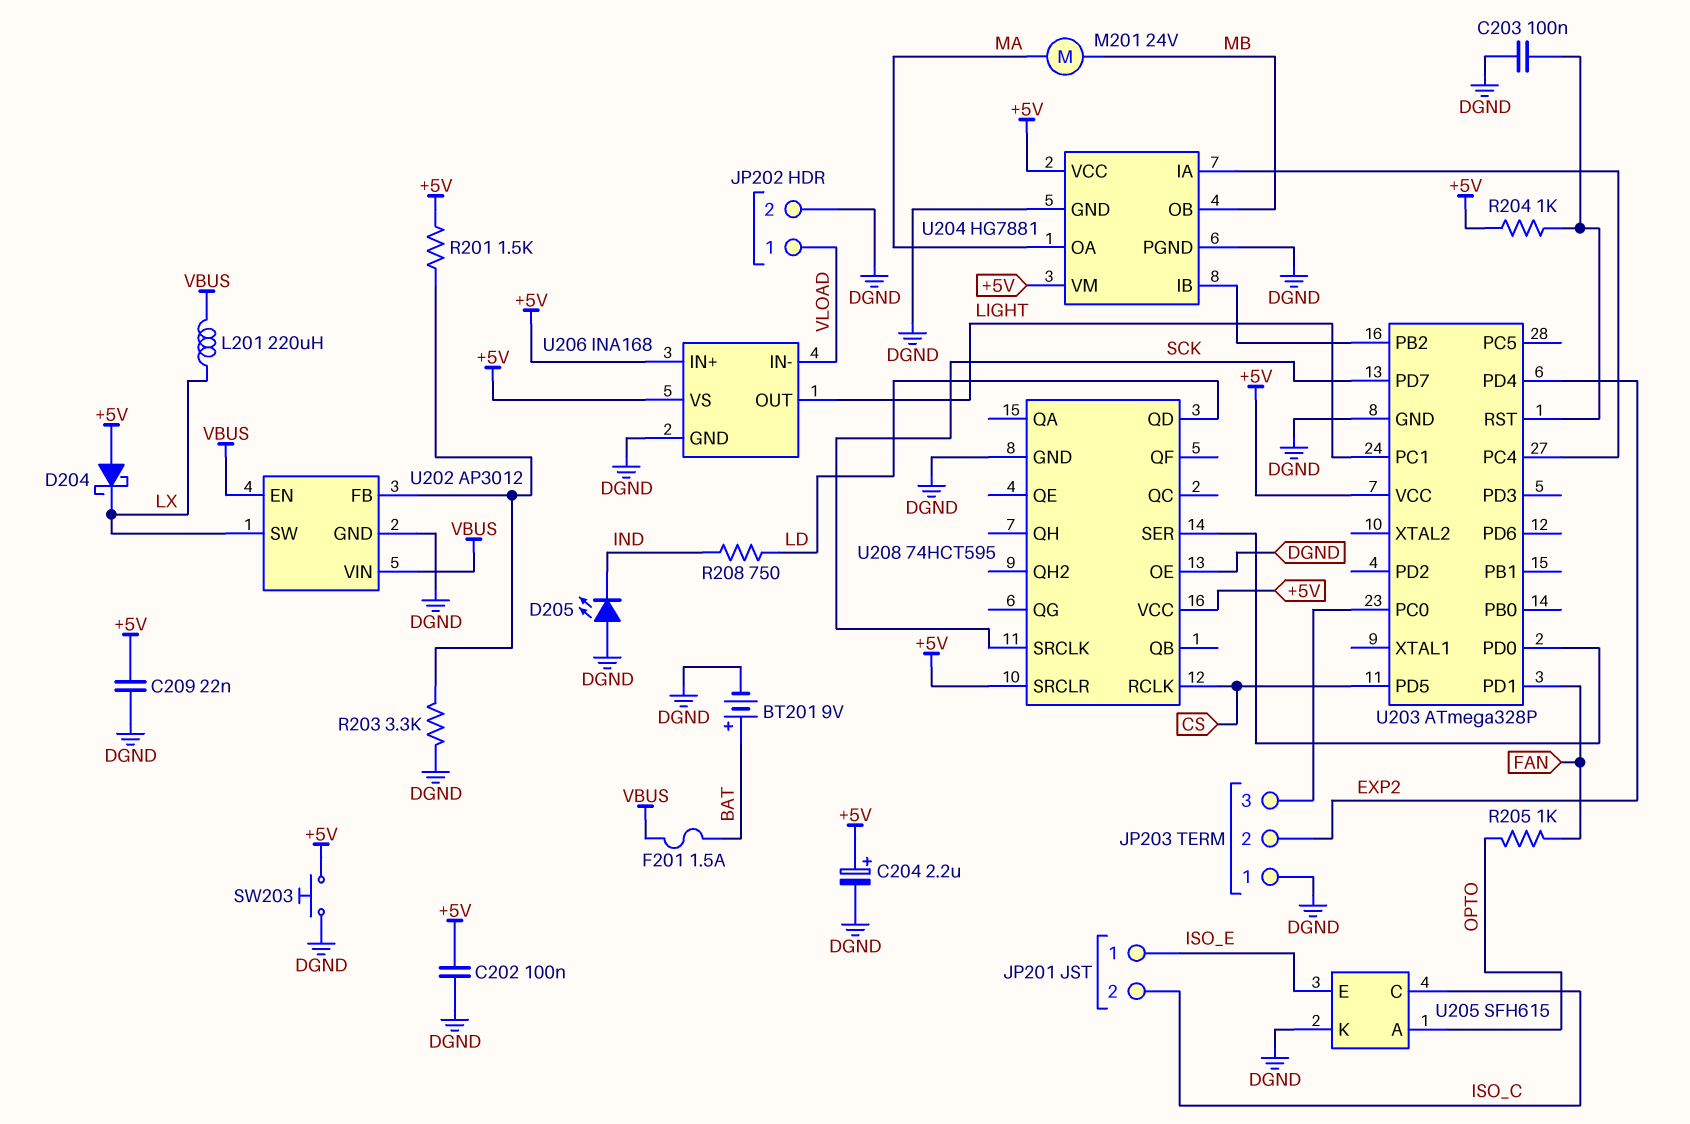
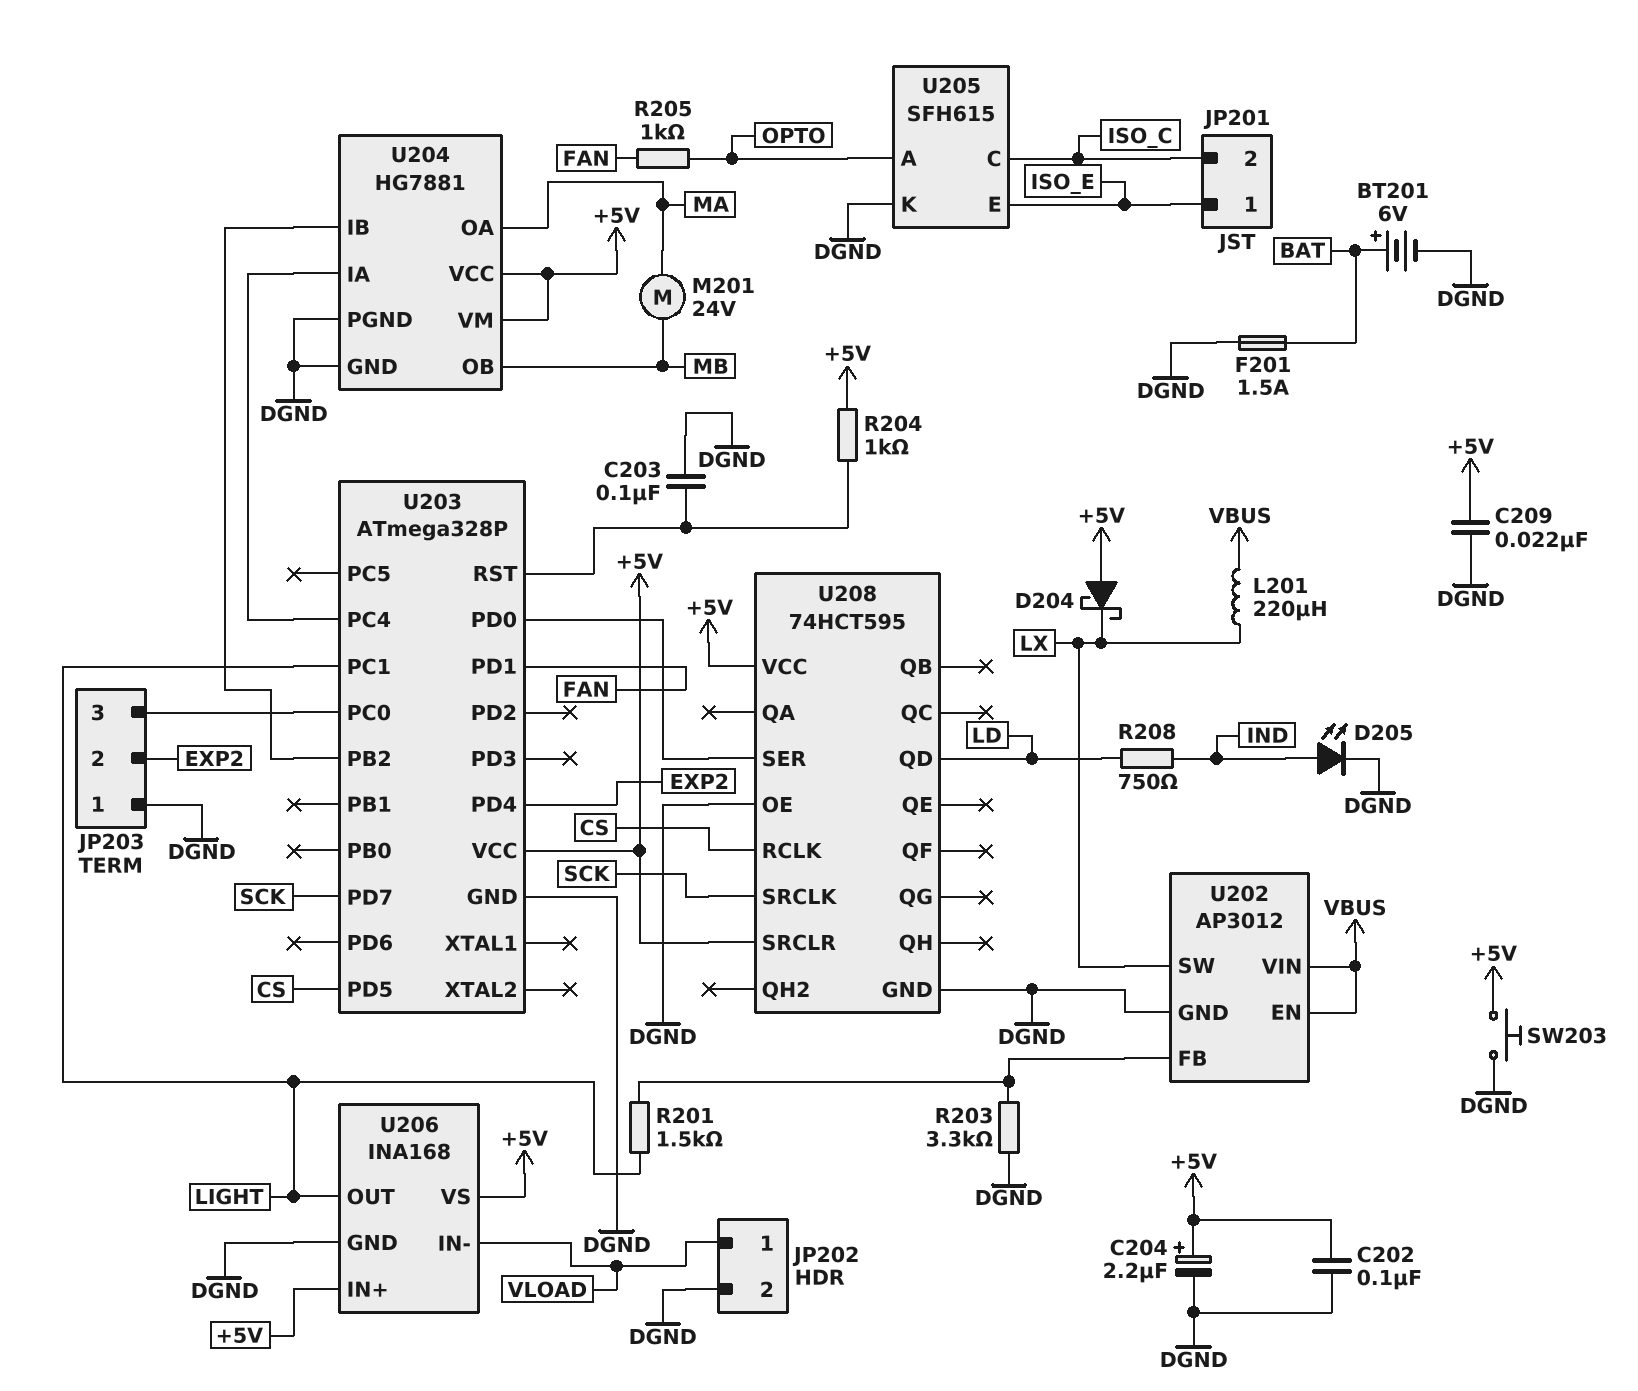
BT201: 9V (plus BAT, minus DGND) -> 6V (plus BAT, minus DGND)
D205: LED (A DGND, K IND) -> LED (A IND, K DGND)
F201: 1.5A (BAT, VBUS) -> 1.5A (BAT, DGND)
R201: 1.5k (+5V, U202/FB) -> 1.5k (LIGHT, U202/FB)

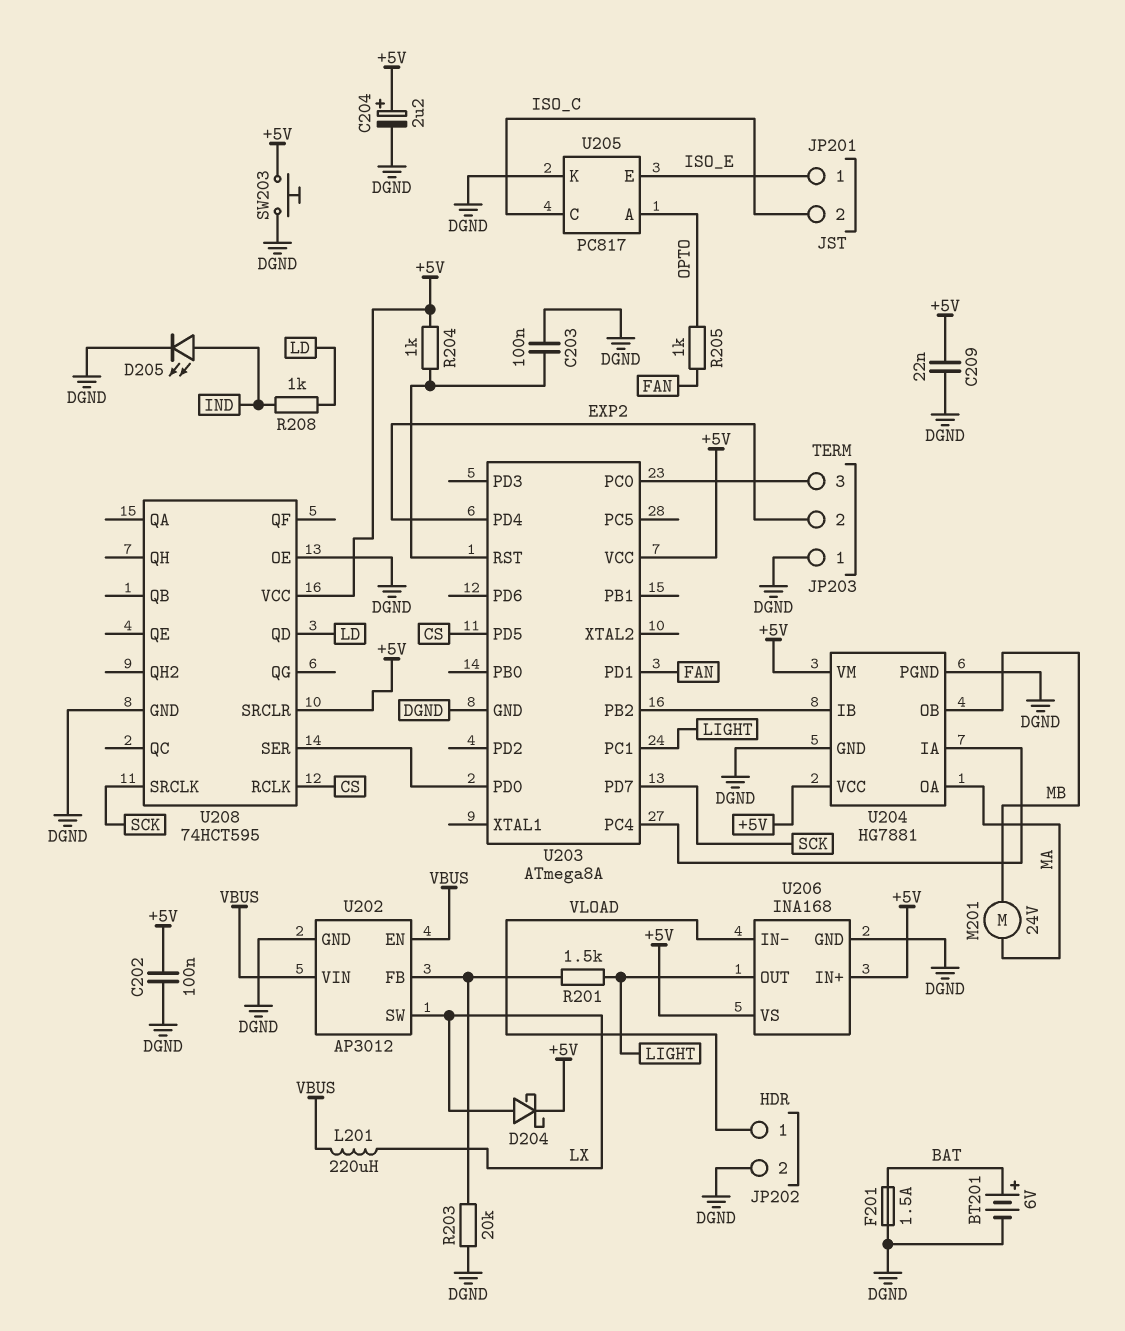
D204: schottky (A +5V, K LX) -> schottky (A LX, K +5V)
R203: 3.3k (DGND, U202/FB) -> 20k (DGND, U202/FB)
R208: 750 (IND, LD) -> 1k (IND, LD)
U203: ATmega328P -> ATmega8A
U205: SFH615 -> PC817

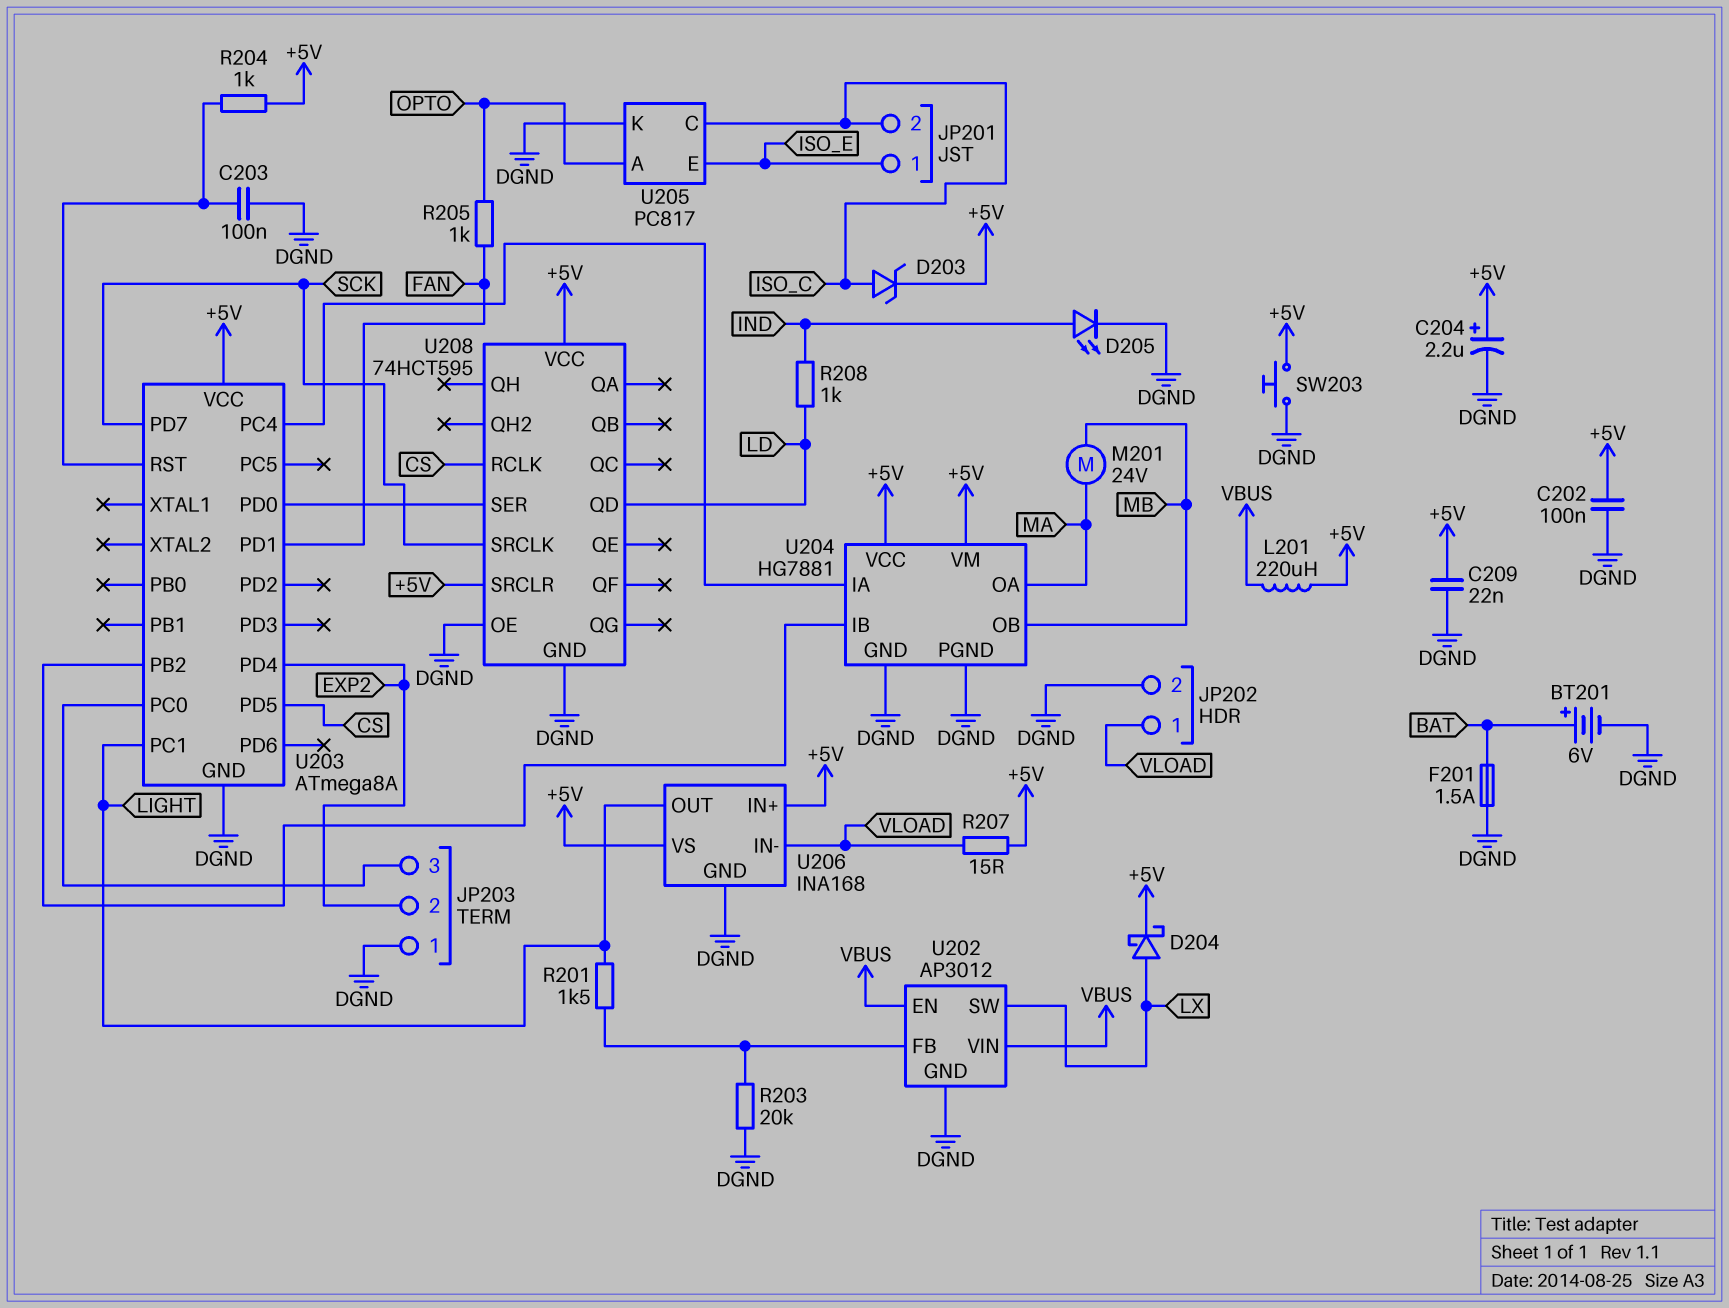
D203: none -> zener (A ISO_C, K +5V)
L201: 220uH (LX, VBUS) -> 220uH (+5V, VBUS)
R207: none -> 15 (+5V, VLOAD)

